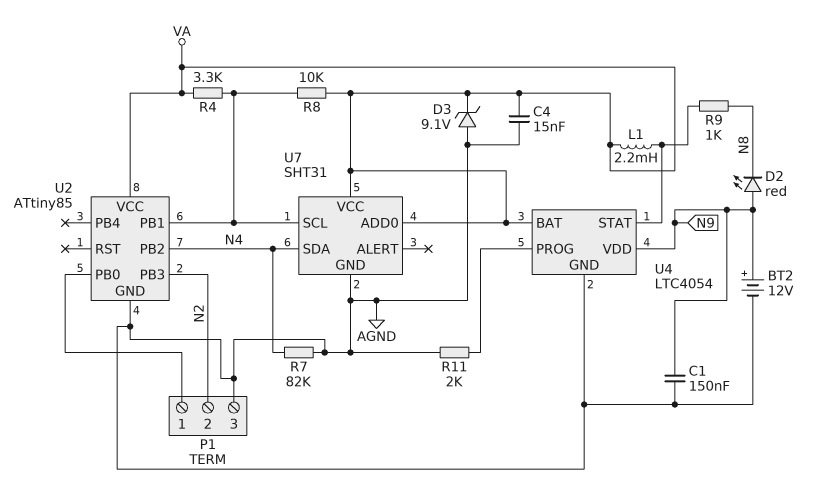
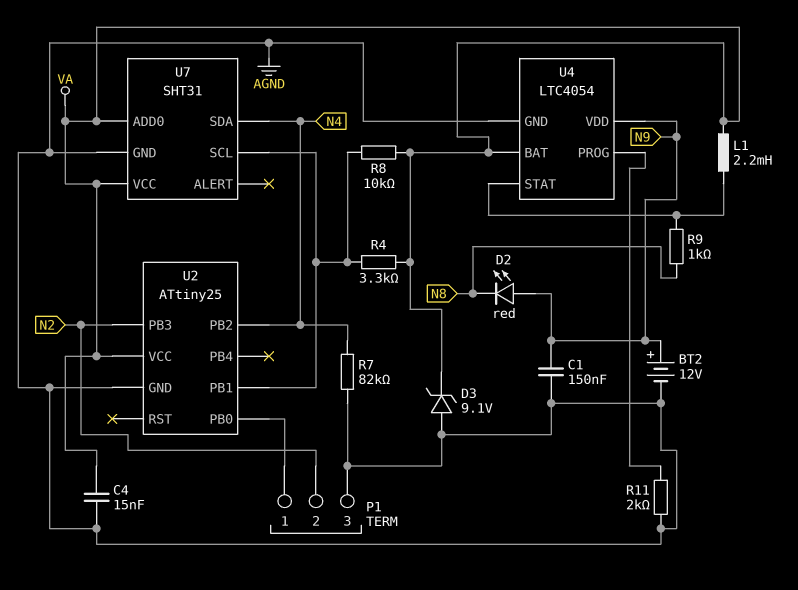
U2: ATtiny85 -> ATtiny25

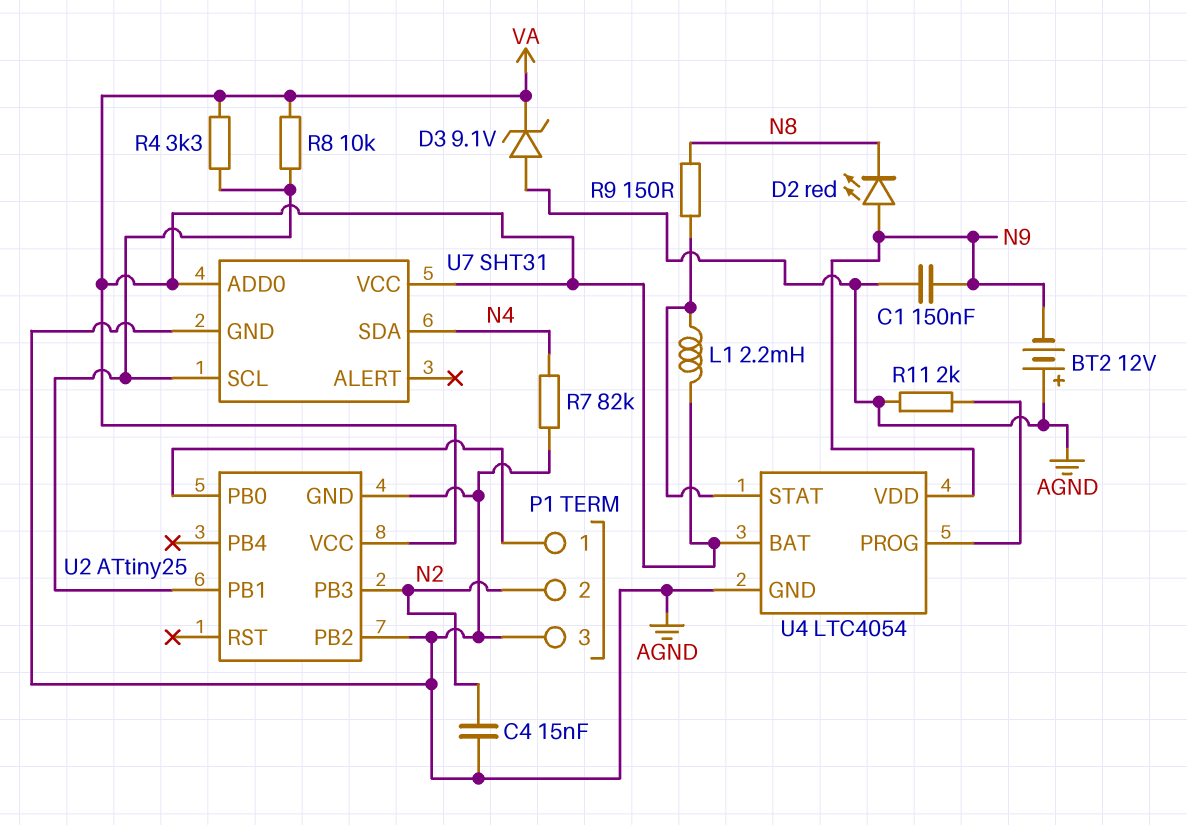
BT2: 12V (plus N9, minus AGND) -> 12V (plus AGND, minus N9)
C4: 15nF (AGND, VA) -> 15nF (AGND, N2)
R9: 1k (N8, U4/STAT) -> 150 (N8, U4/STAT)
U2 pin PB2: N4 -> AGND

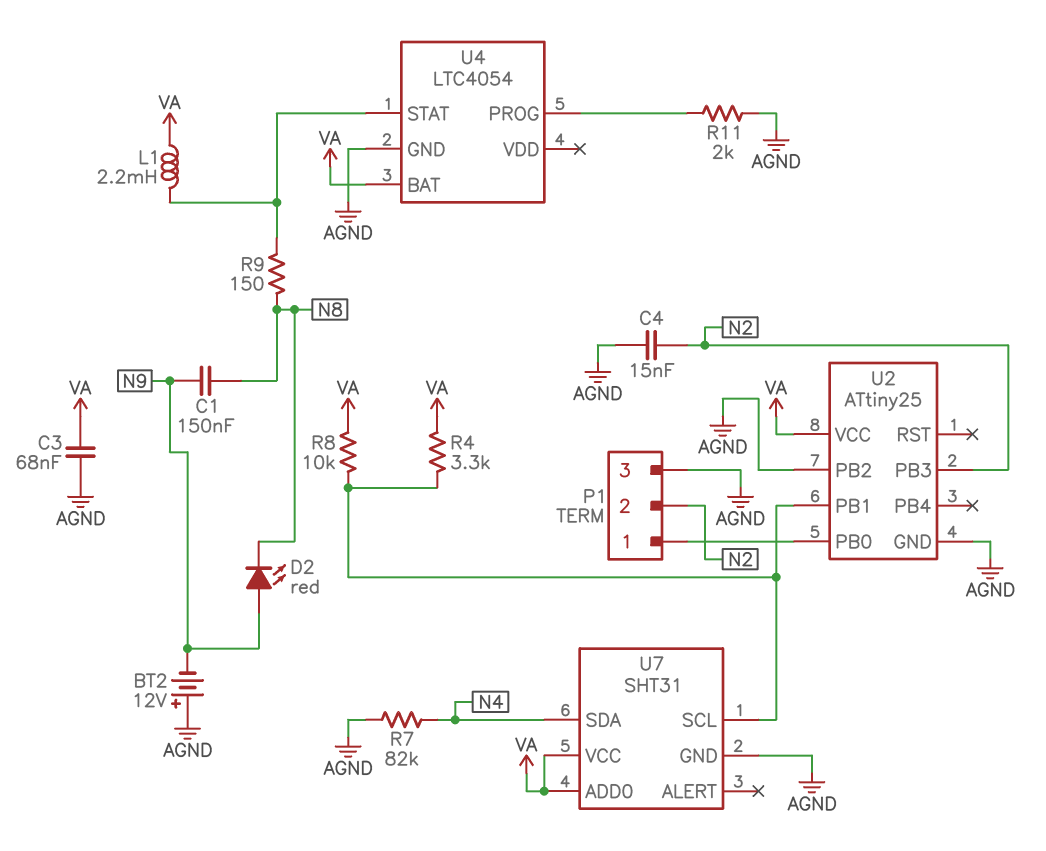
C1: 150nF (AGND, N9) -> 150nF (N8, N9)
C3: none -> 68nF (AGND, VA)
D3: zener 9.1V (A AGND, K VA) -> none
U4 pin VDD: N9 -> none

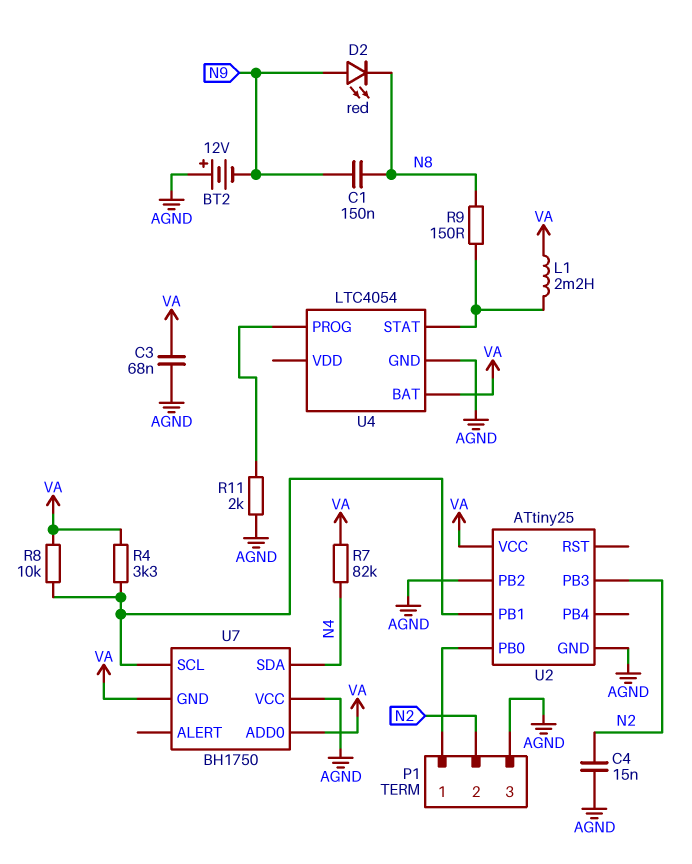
R7: 82k (AGND, N4) -> 82k (N4, VA)
U7: SHT31 -> BH1750
U7 pin GND: AGND -> VA
U7 pin VCC: VA -> AGND

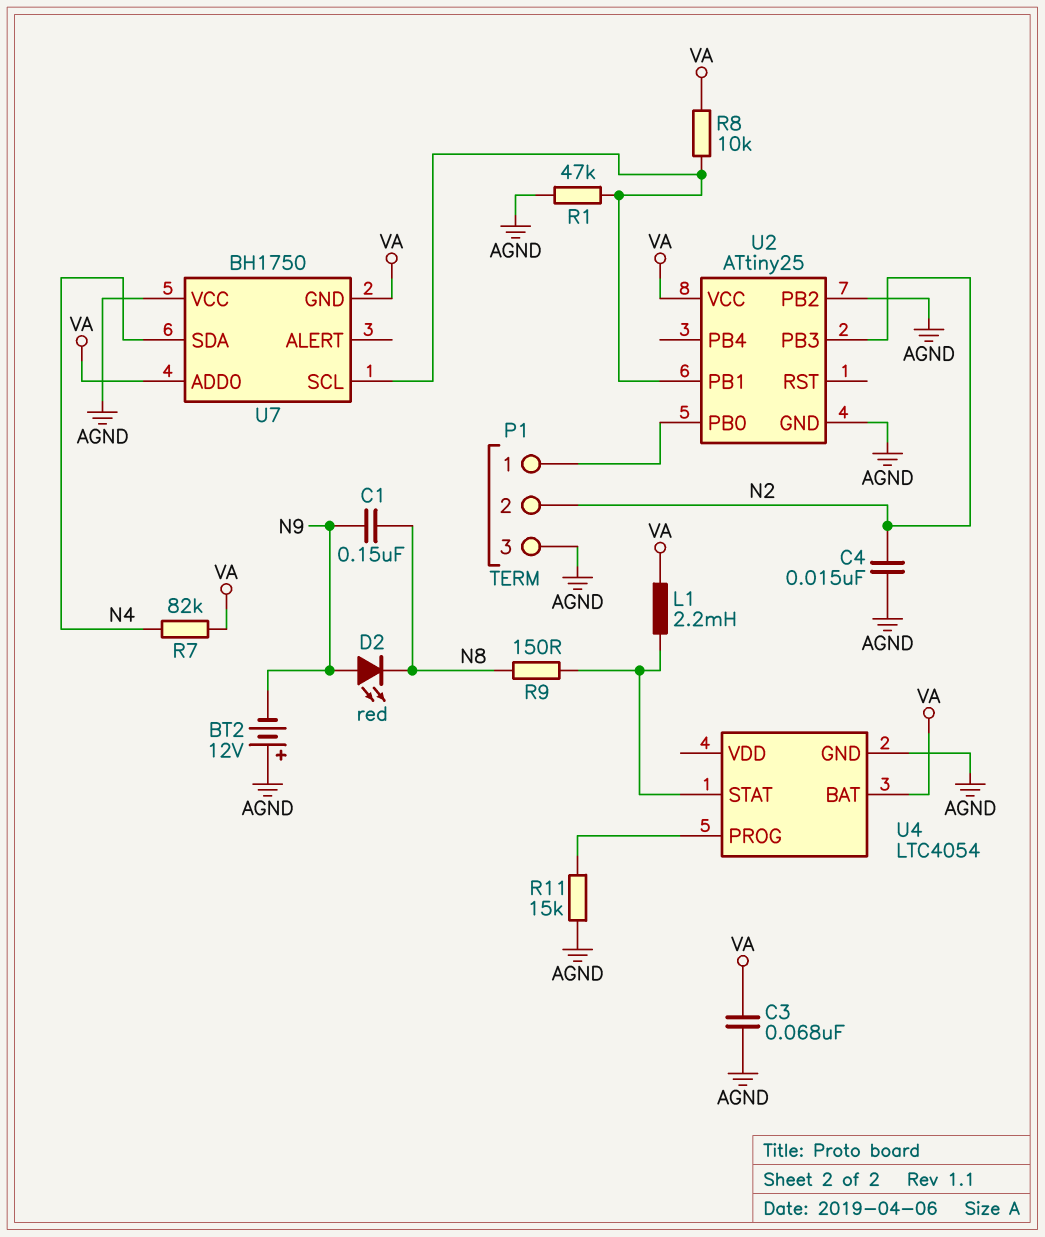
R1: none -> 47k (AGND, U2/PB1)
R4: 3.3k (U2/PB1, VA) -> none
R11: 2k (AGND, U4/PROG) -> 15k (AGND, U4/PROG)

